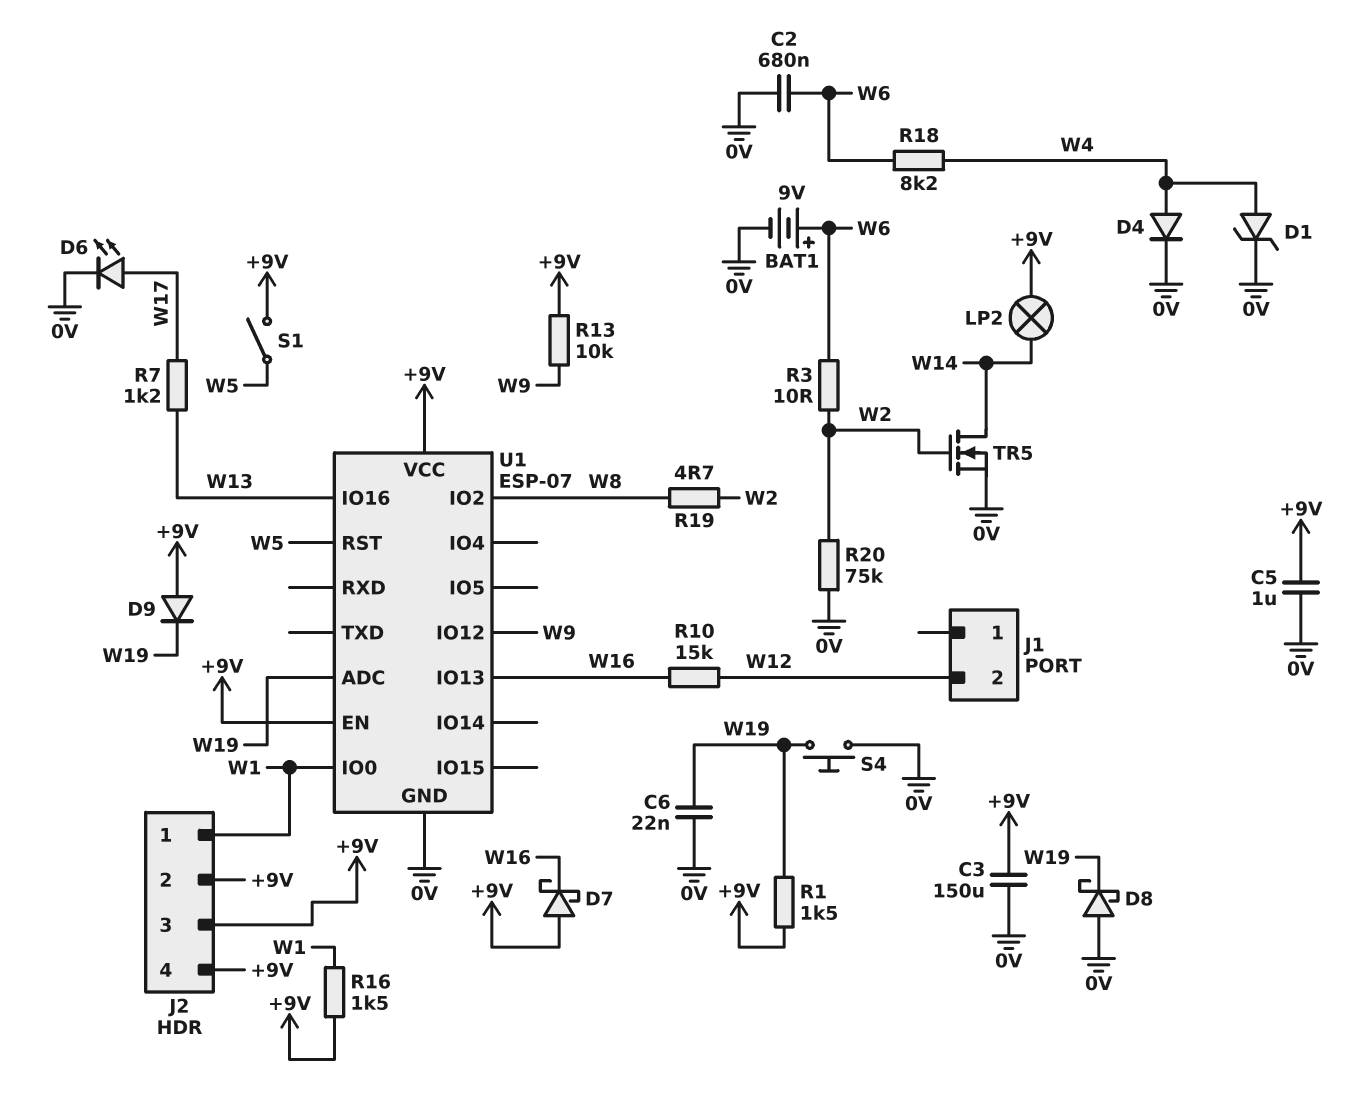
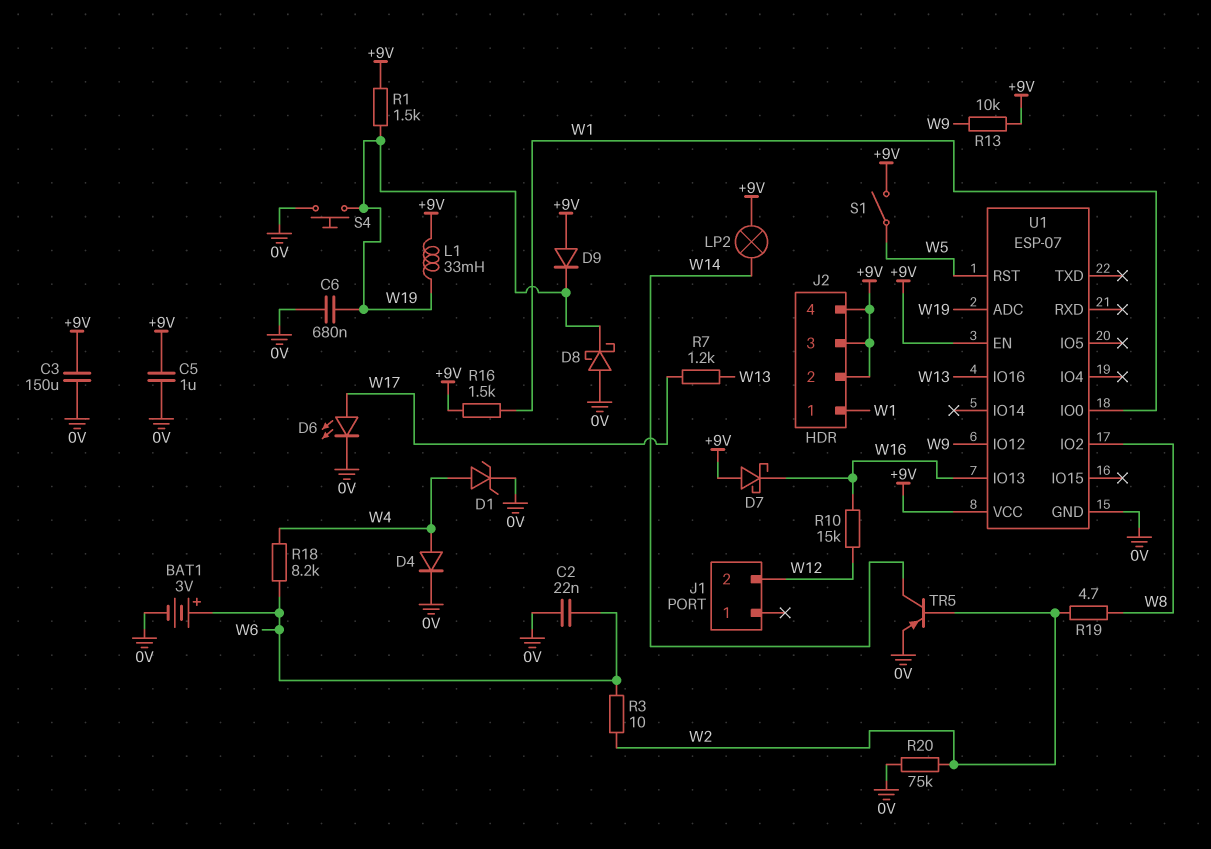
BAT1: 9V (plus W6, minus 0V) -> 3V (plus W6, minus 0V)
C2: 680nF (0V, W6) -> 22nF (0V, W6)
C6: 22nF (0V, W19) -> 680nF (0V, W19)
L1: none -> 33mH (+9V, W19)
TR5: NMOS (G W2, D W14, S 0V) -> PNP (B W2, C W14, E 0V)

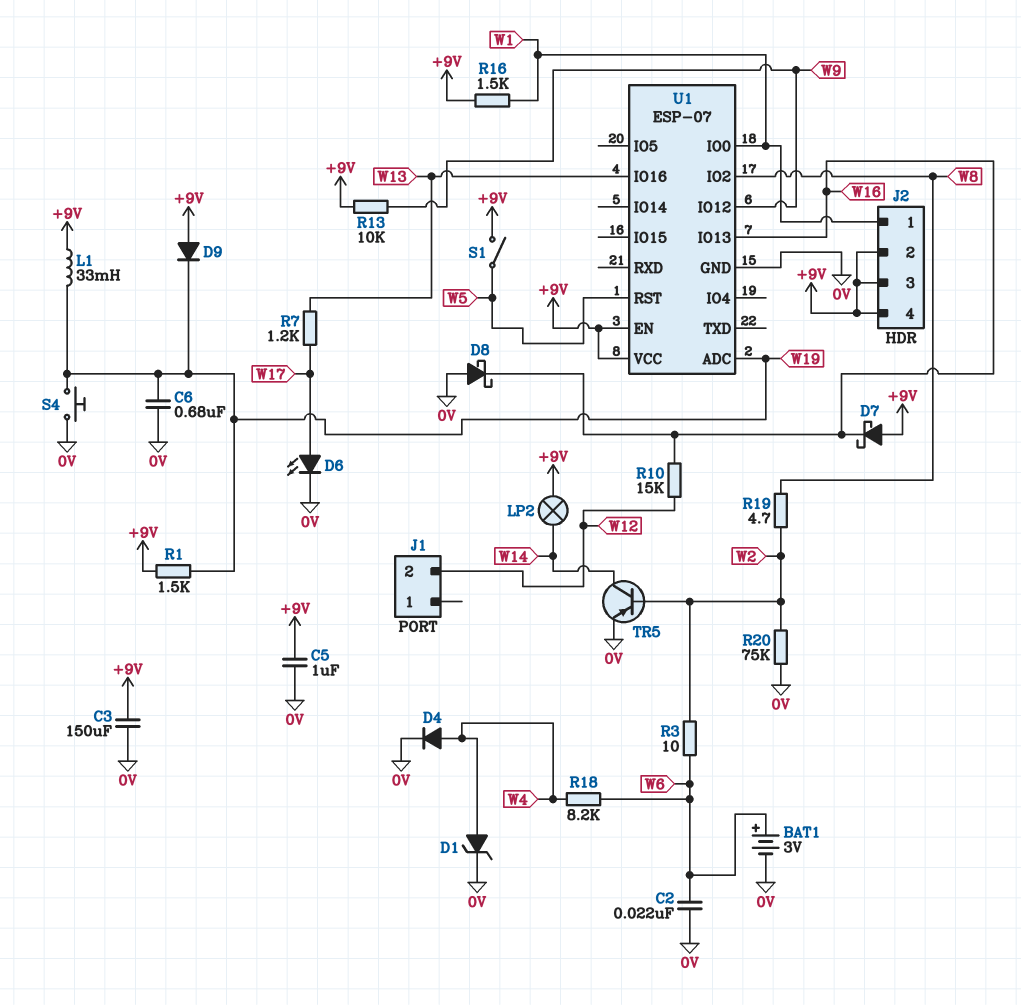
D8: schottky (A 0V, K W19) -> schottky (A 0V, K W16)

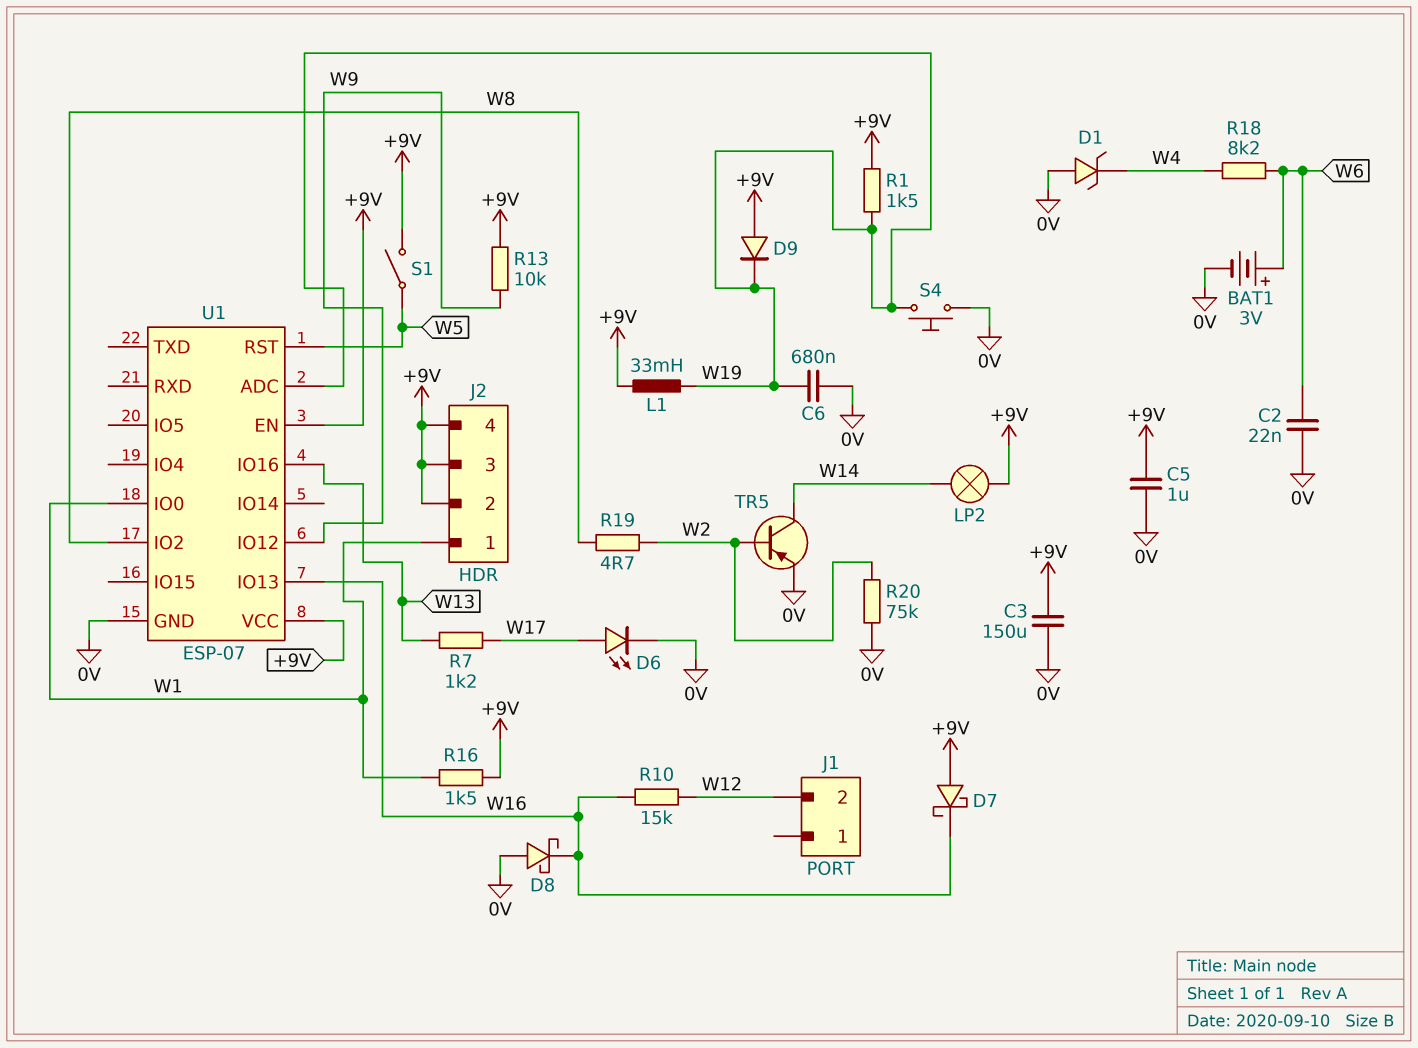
D1: zener (A W4, K 0V) -> zener (A 0V, K W4)
D4: diode (A W4, K 0V) -> none
R3: 10 (W2, W6) -> none

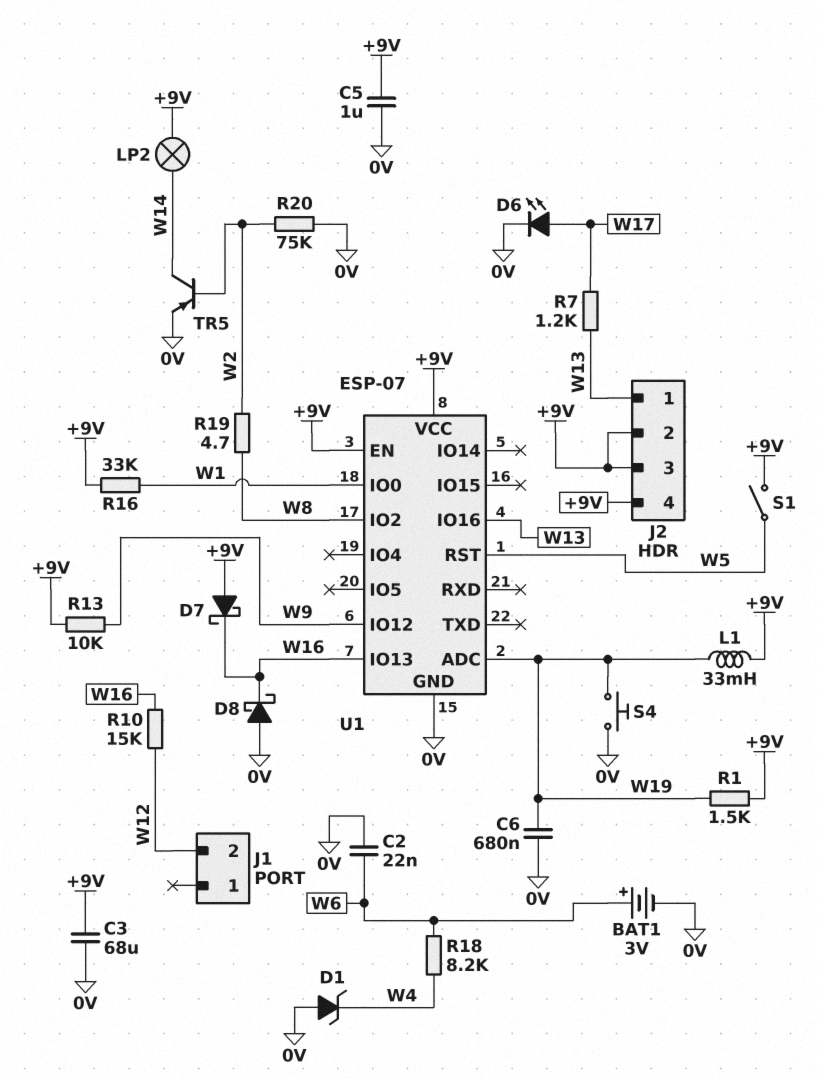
C3: 150uF (+9V, 0V) -> 68uF (+9V, 0V)
D9: diode (A +9V, K W19) -> none
J2 pin 1: W1 -> W13
R16: 1.5k (+9V, W1) -> 33k (+9V, W1)

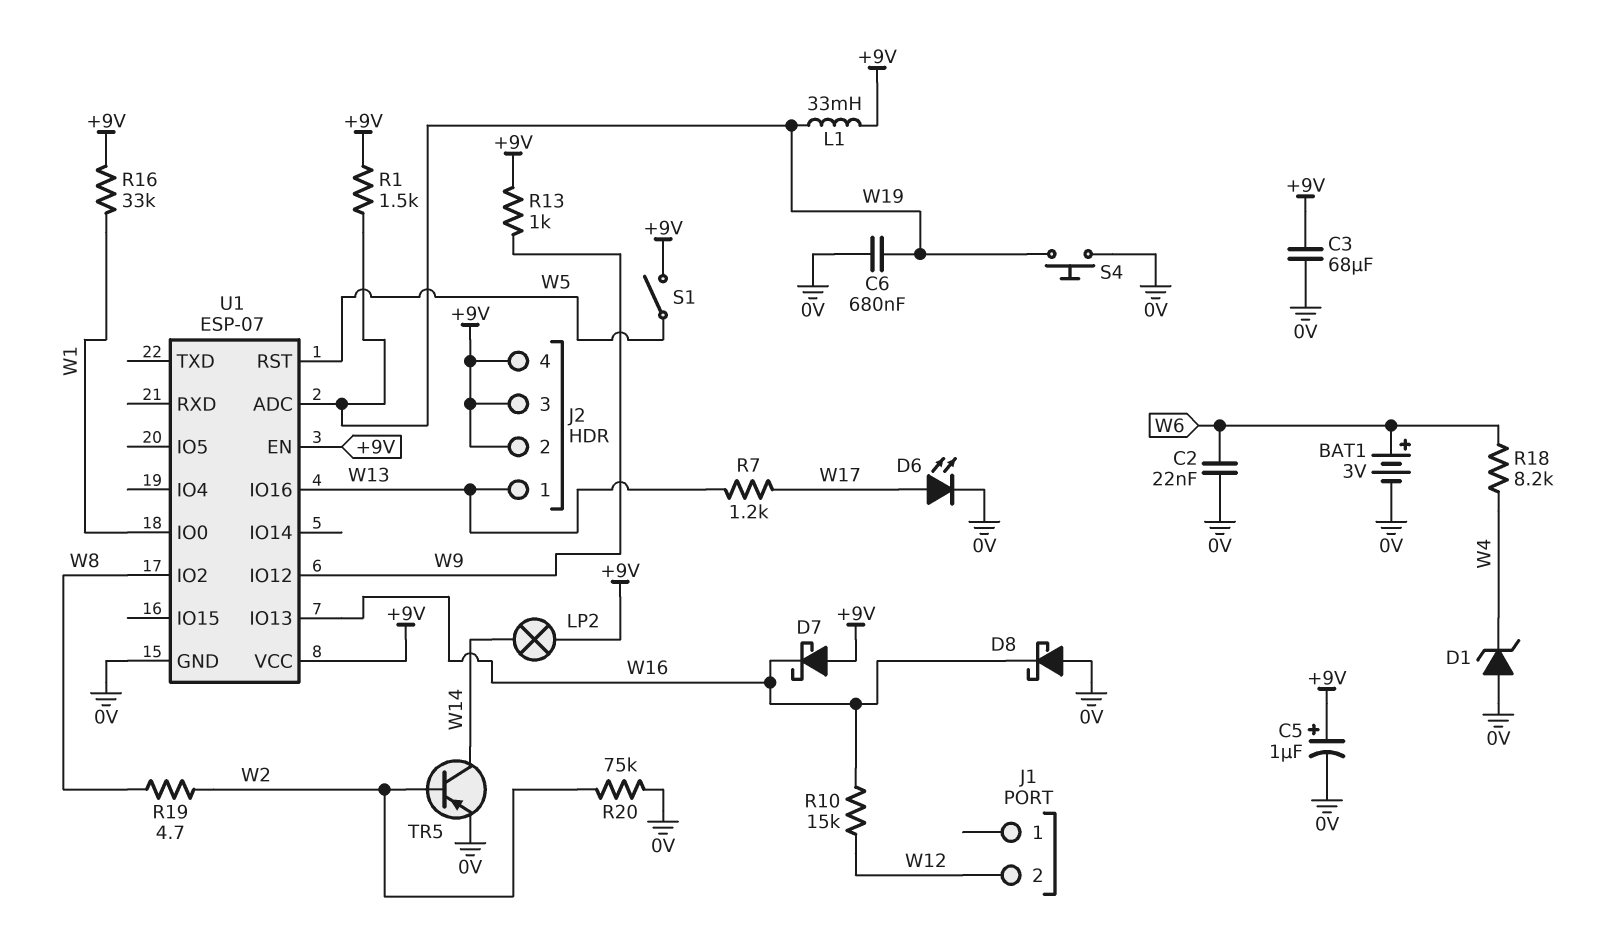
C5: 1uF (+9V, 0V) -> 1uF (plus +9V, minus 0V)
R13: 10k (+9V, W9) -> 1k (+9V, W9)

